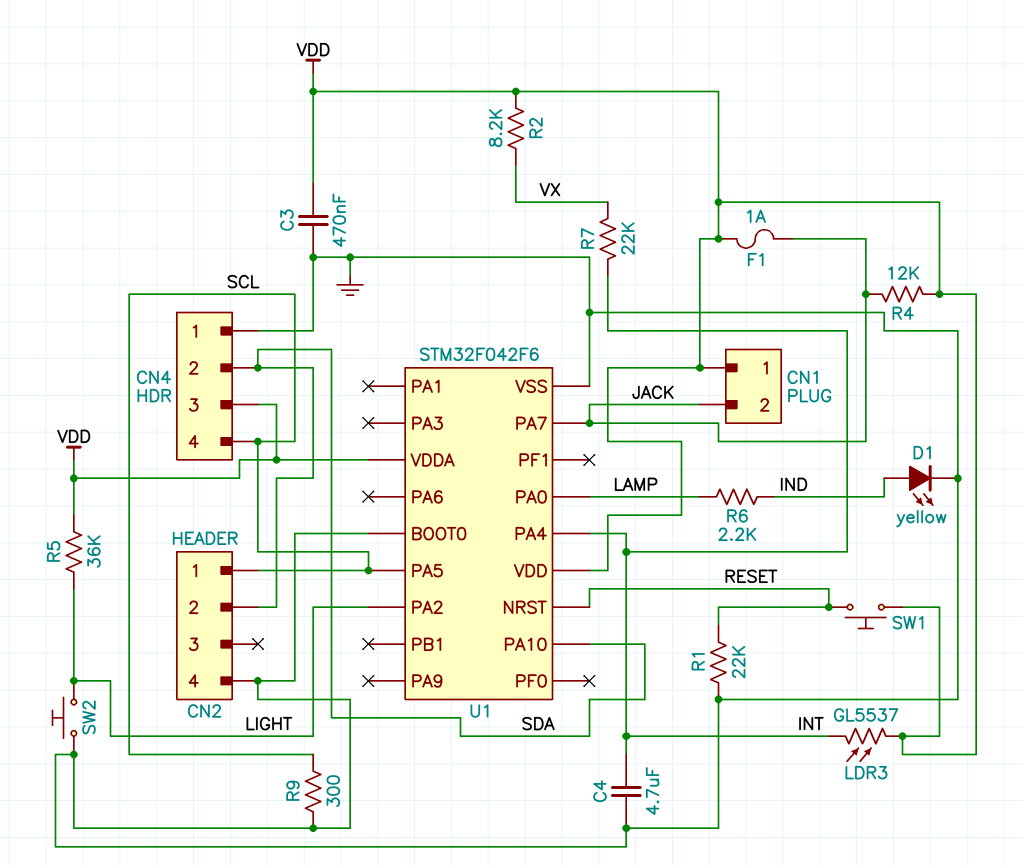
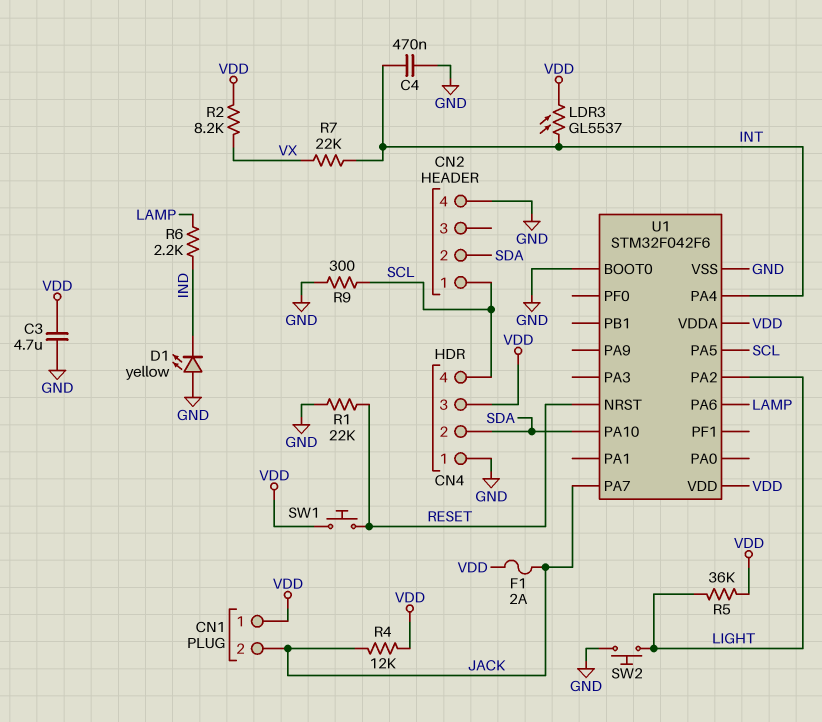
C3: 470nF (GND, VDD) -> 4.7uF (GND, VDD)
C4: 4.7uF (GND, INT) -> 470nF (GND, INT)
D1: LED yellow (A IND, K GND) -> LED yellow (A GND, K IND)
F1: 1A (JACK, VDD) -> 2A (JACK, VDD)
U1 pin PA0: LAMP -> none
U1 pin PA6: none -> LAMP

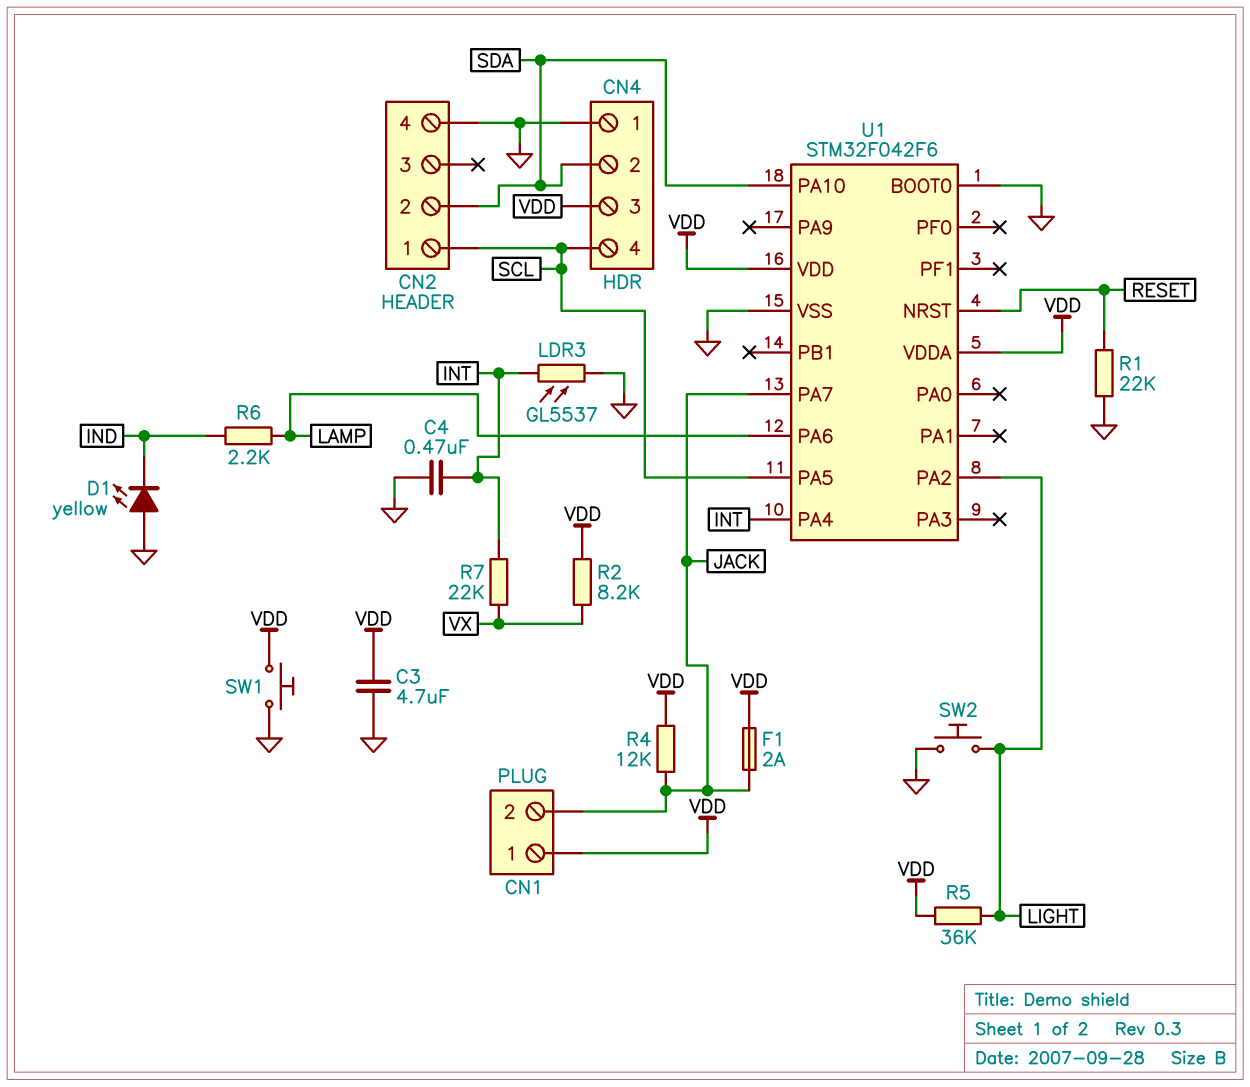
LDR3: GL5537 (INT, VDD) -> GL5537 (GND, INT)
R9: 300 (GND, SCL) -> none
SW1: button (RESET, VDD) -> button (GND, VDD)

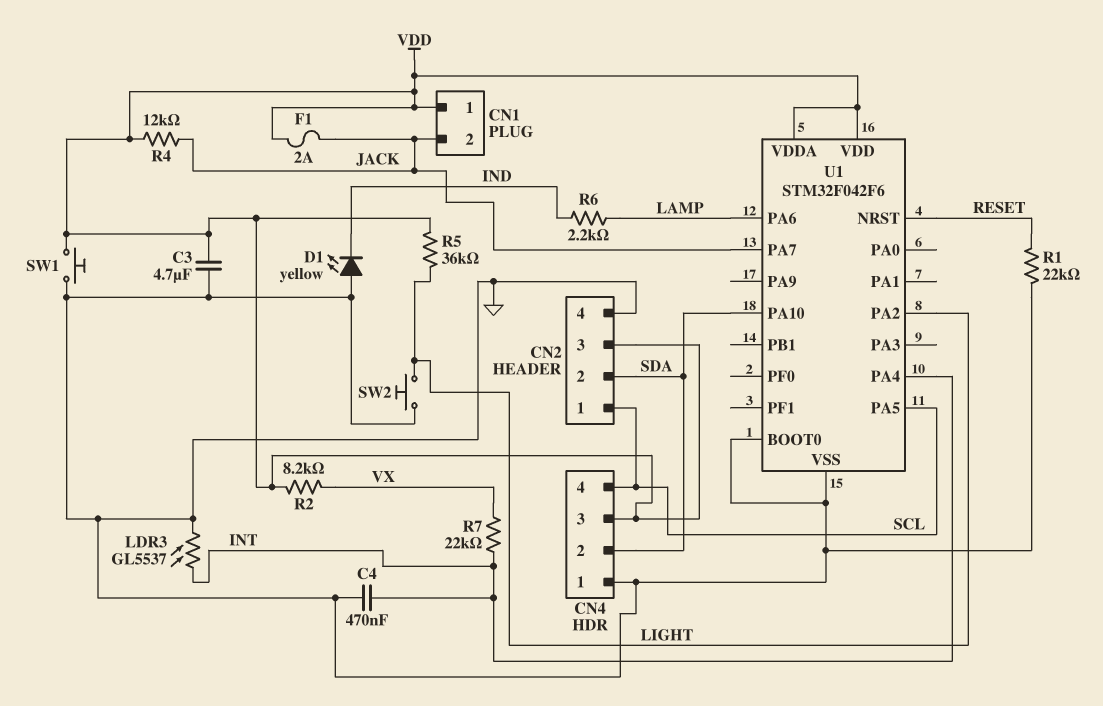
CN2 pin 3: none -> VDD

